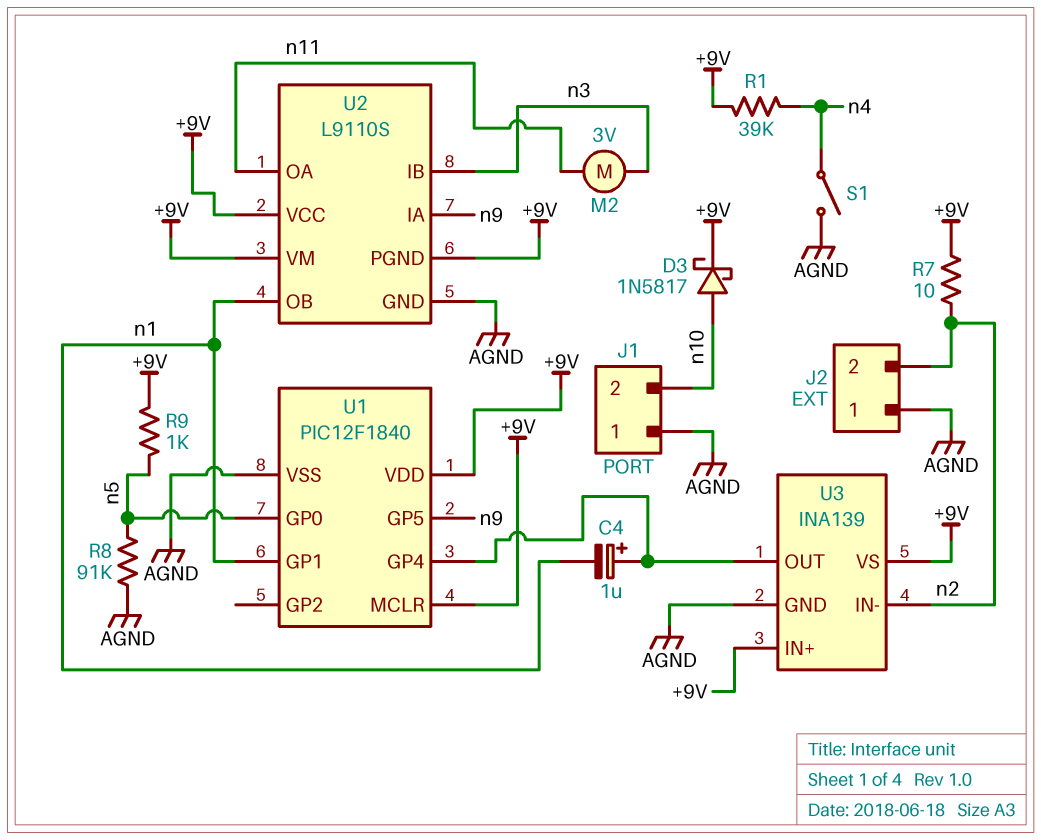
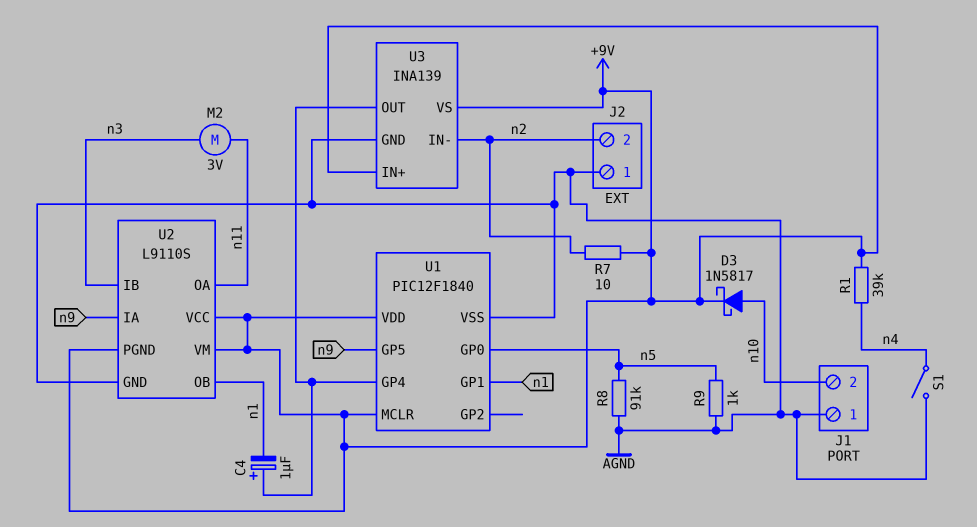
R9: 1k (+9V, n5) -> 1k (AGND, n5)

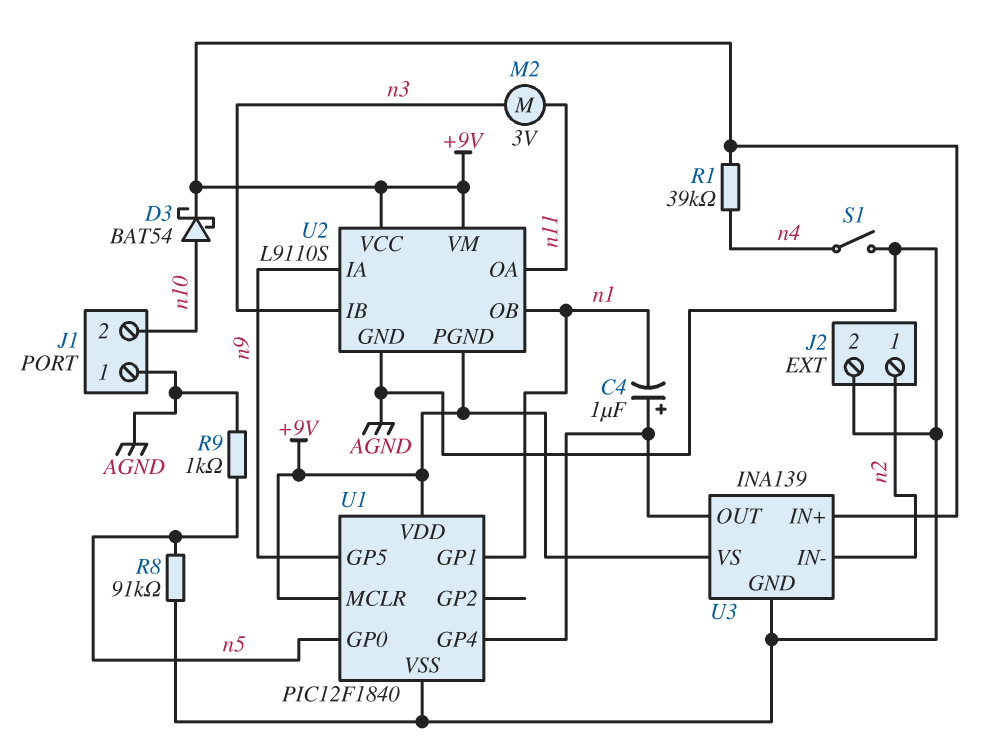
D3: schottky 1N5817 (A n10, K +9V) -> schottky BAT54 (A n10, K +9V)
J2 pin 1: AGND -> n2
J2 pin 2: n2 -> AGND
R7: 10 (+9V, n2) -> none

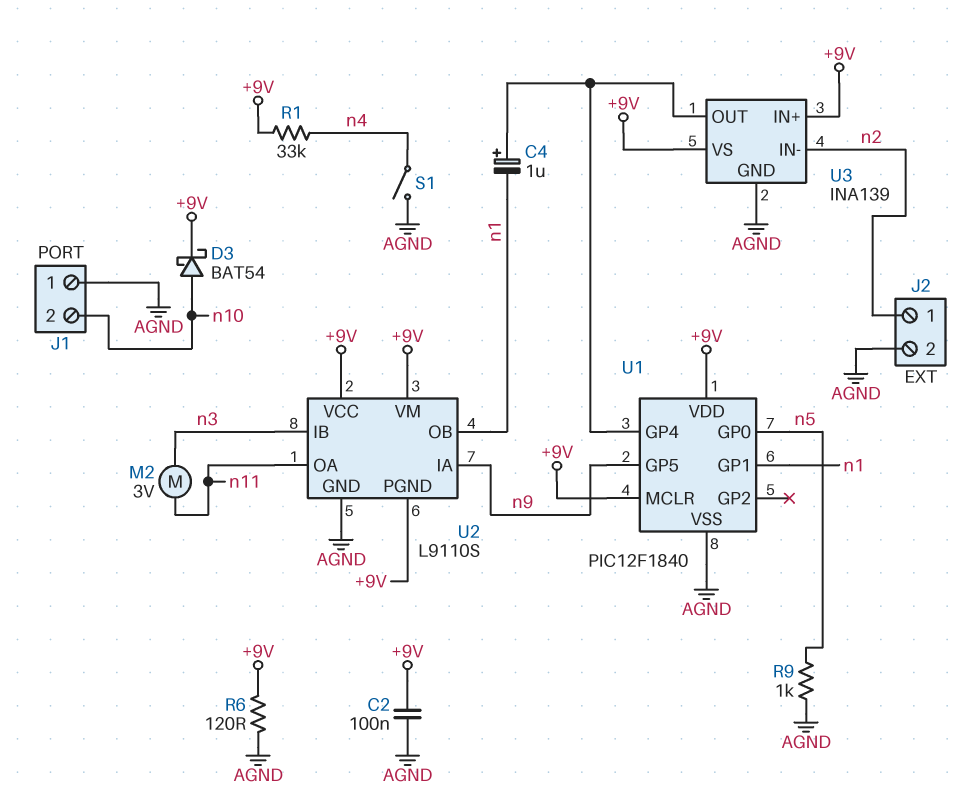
C2: none -> 100nF (+9V, AGND)
R1: 39k (+9V, n4) -> 33k (+9V, n4)
R6: none -> 120 (+9V, AGND)
R8: 91k (AGND, n5) -> none

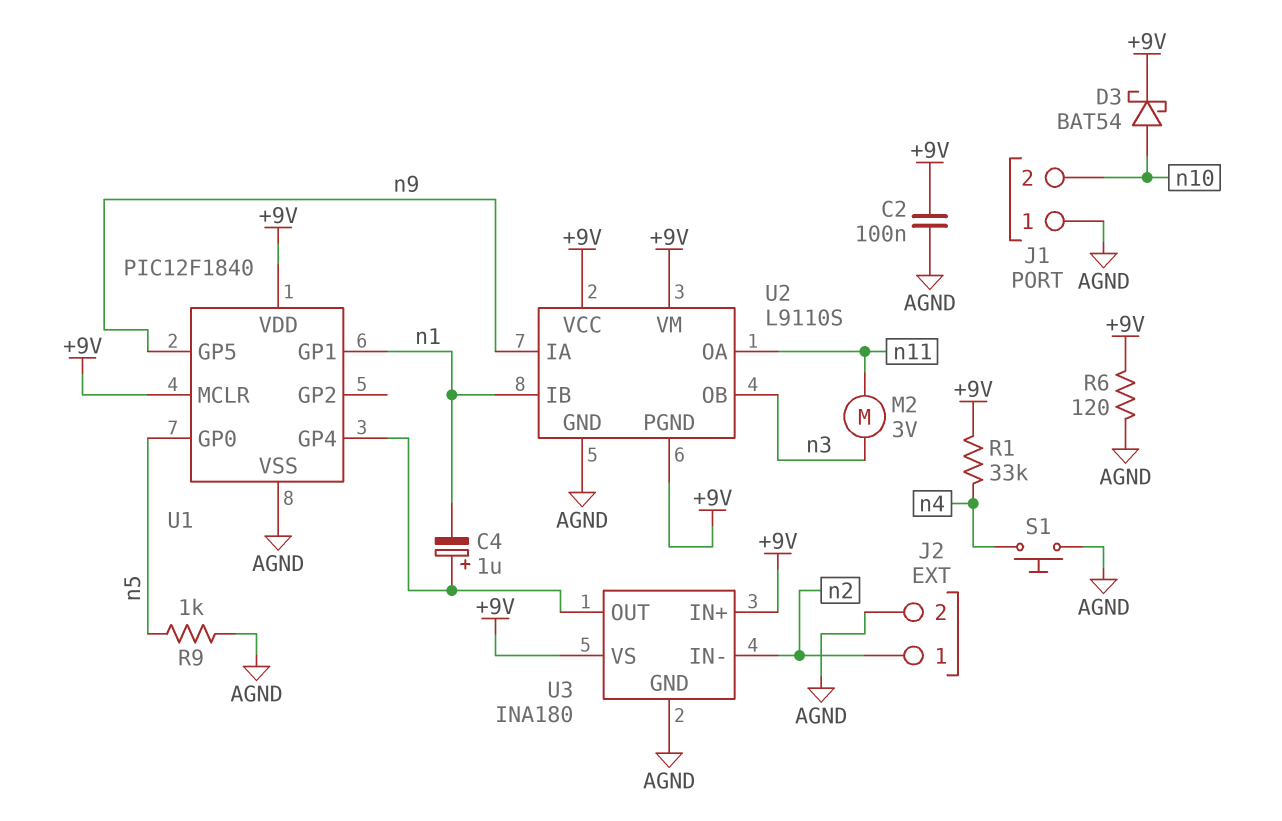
S1: switch (AGND, n4) -> button (AGND, n4)
U2 pin IB: n3 -> n1
U2 pin OB: n1 -> n3
U3: INA139 -> INA180

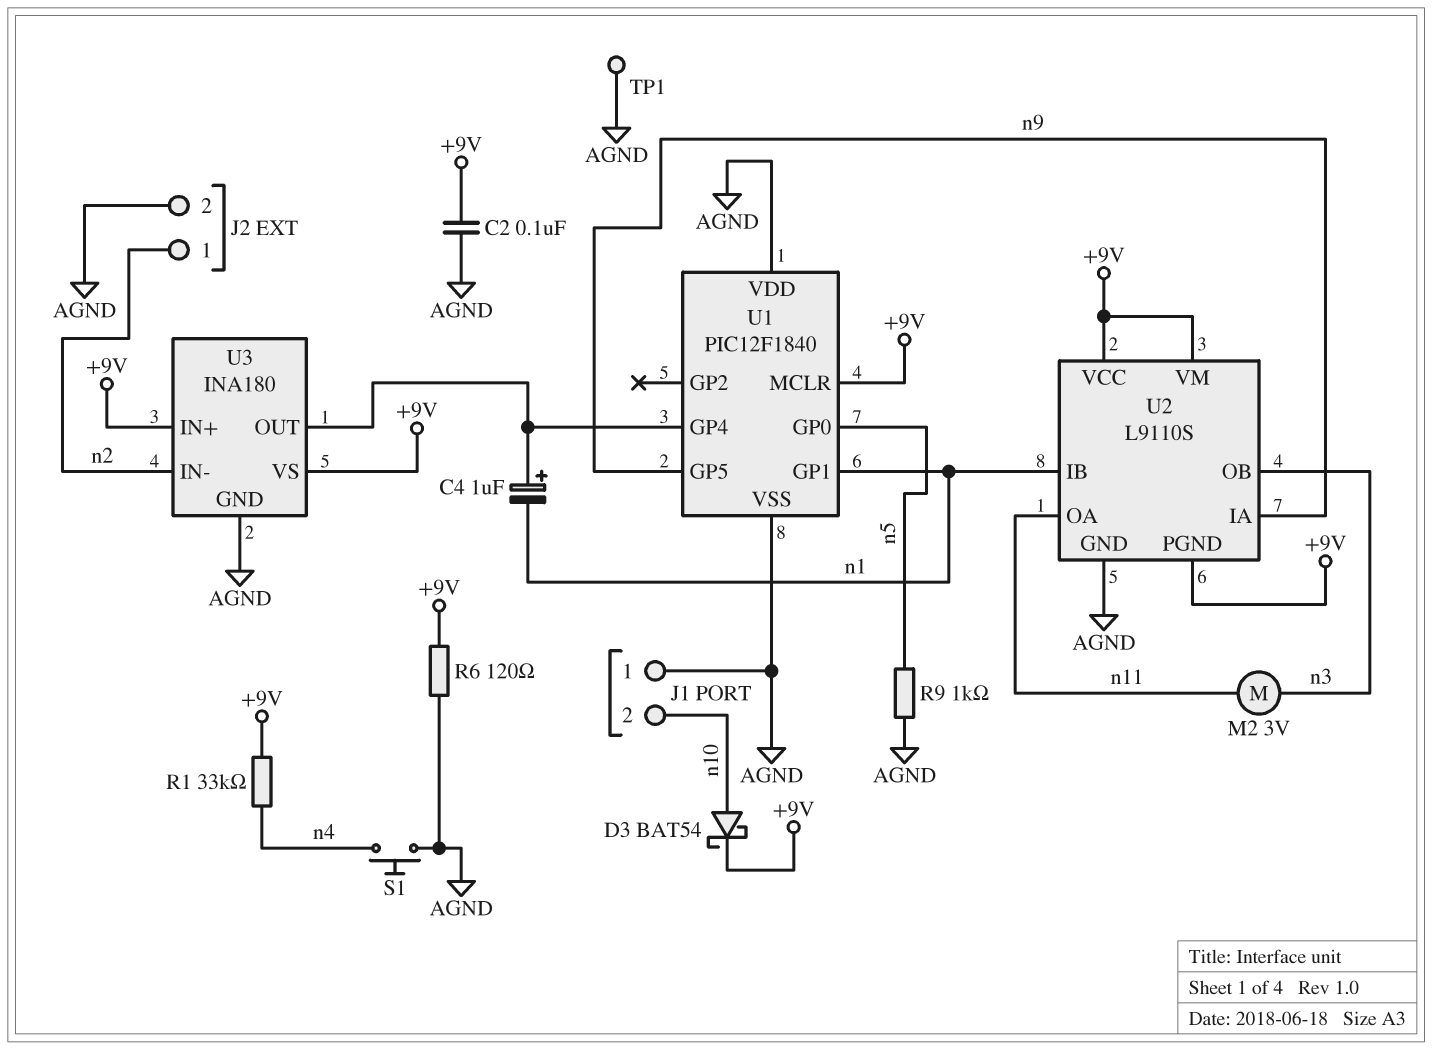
TP1: none -> test point (AGND)
U1 pin VDD: +9V -> AGND

